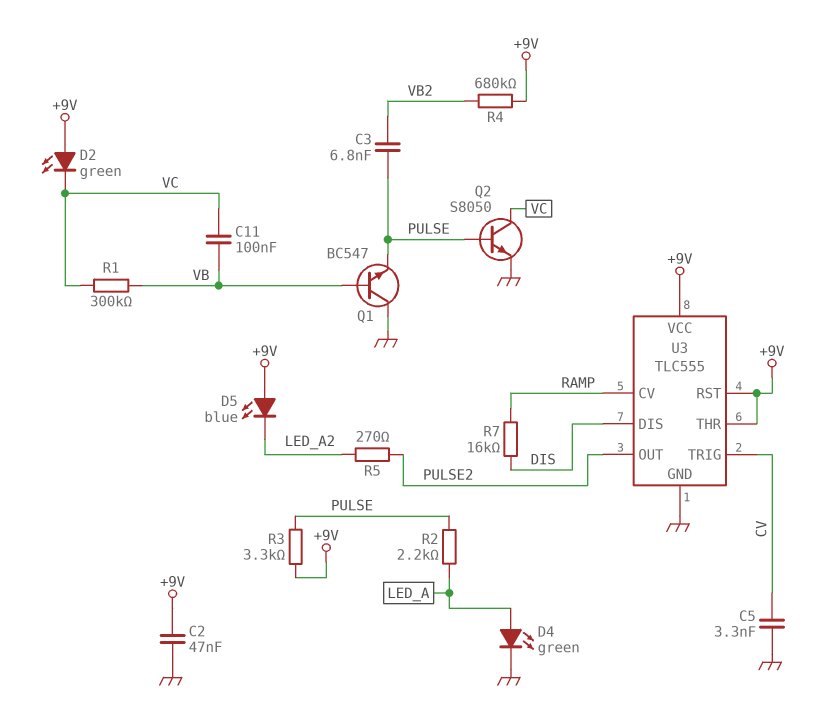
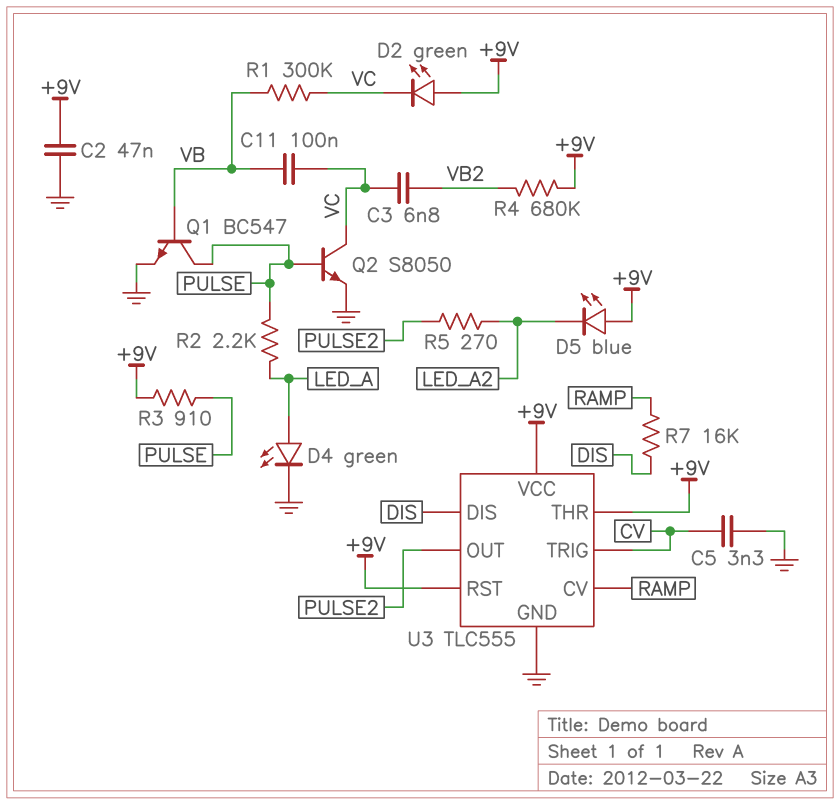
C3: 6.8nF (PULSE, VB2) -> 6.8nF (VB2, VC)
Q1: NPN BC547 (B VB, C GND, E PULSE) -> NPN BC547 (B VB, C PULSE, E GND)
R3: 3.3k (+9V, PULSE) -> 910 (+9V, PULSE)

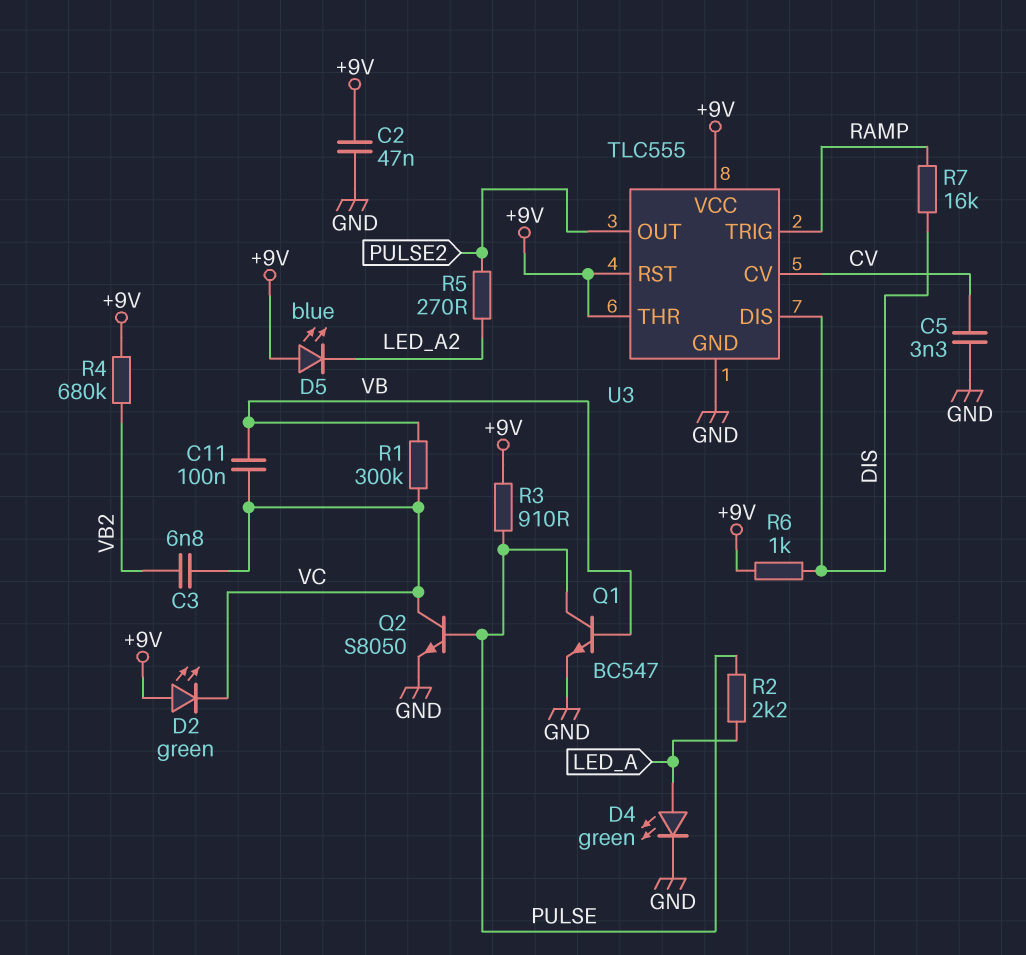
R6: none -> 1k (+9V, DIS)
U3 pin CV: RAMP -> CV
U3 pin TRIG: CV -> RAMP

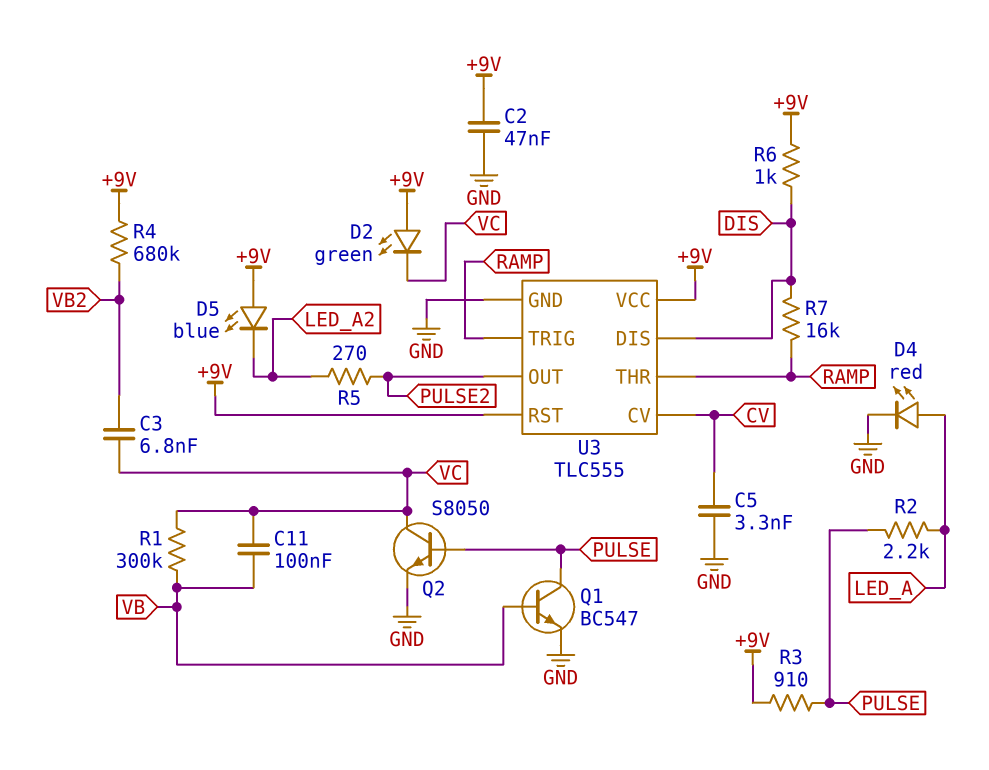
D4: LED green (A LED_A, K GND) -> LED red (A LED_A, K GND)
U3 pin THR: +9V -> RAMP

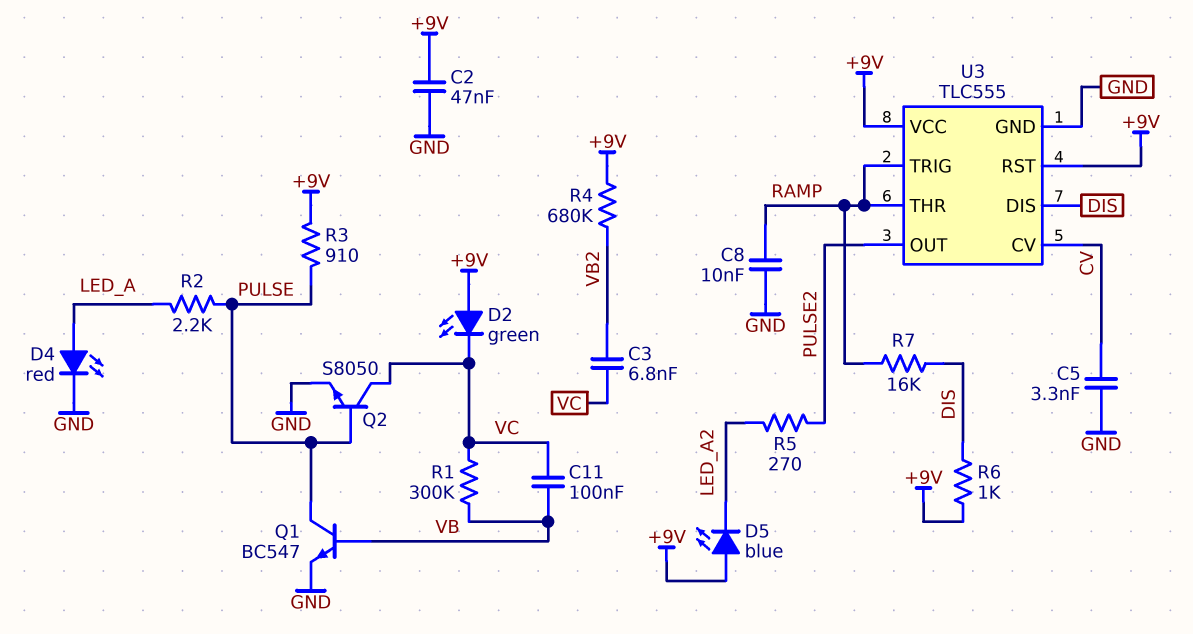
C8: none -> 10nF (GND, RAMP)

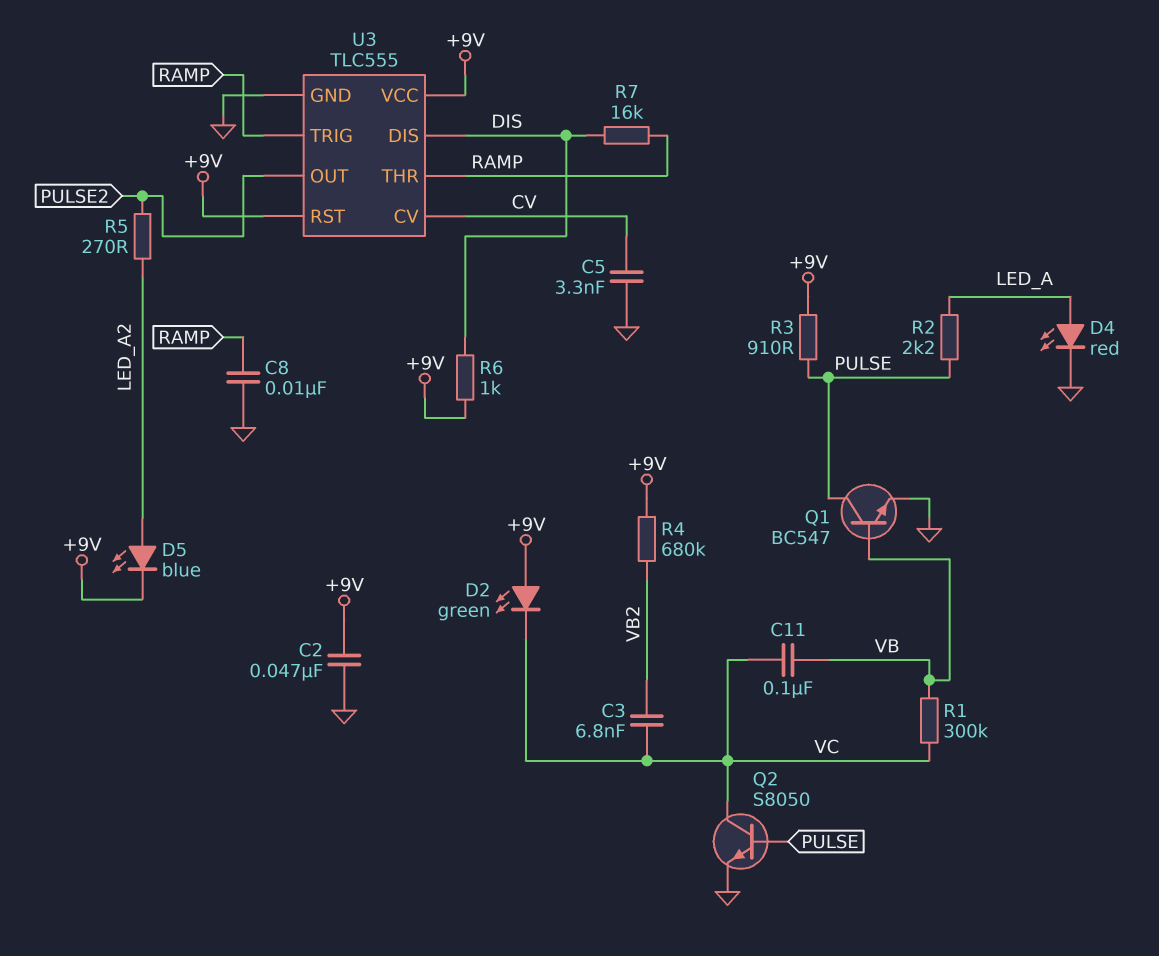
D5: LED blue (A +9V, K LED_A2) -> LED blue (A LED_A2, K +9V)

